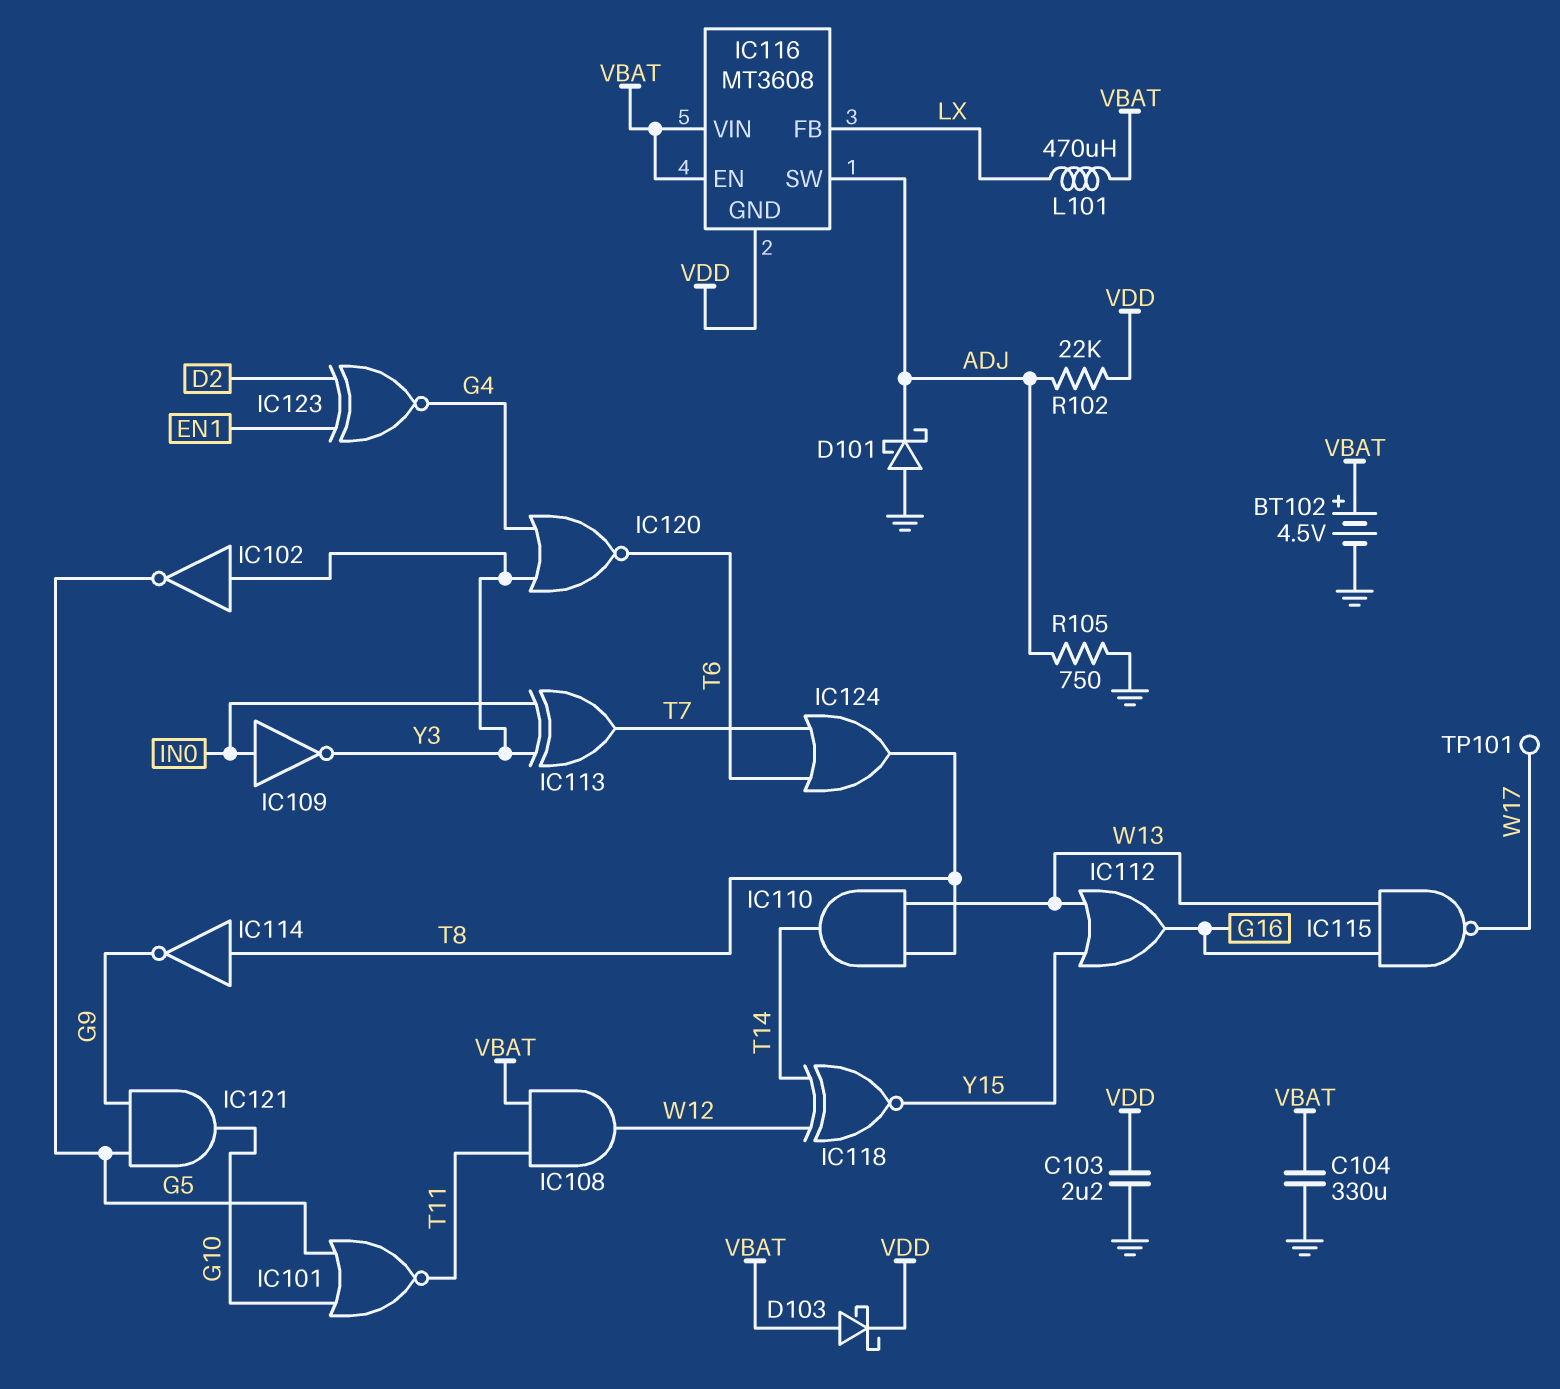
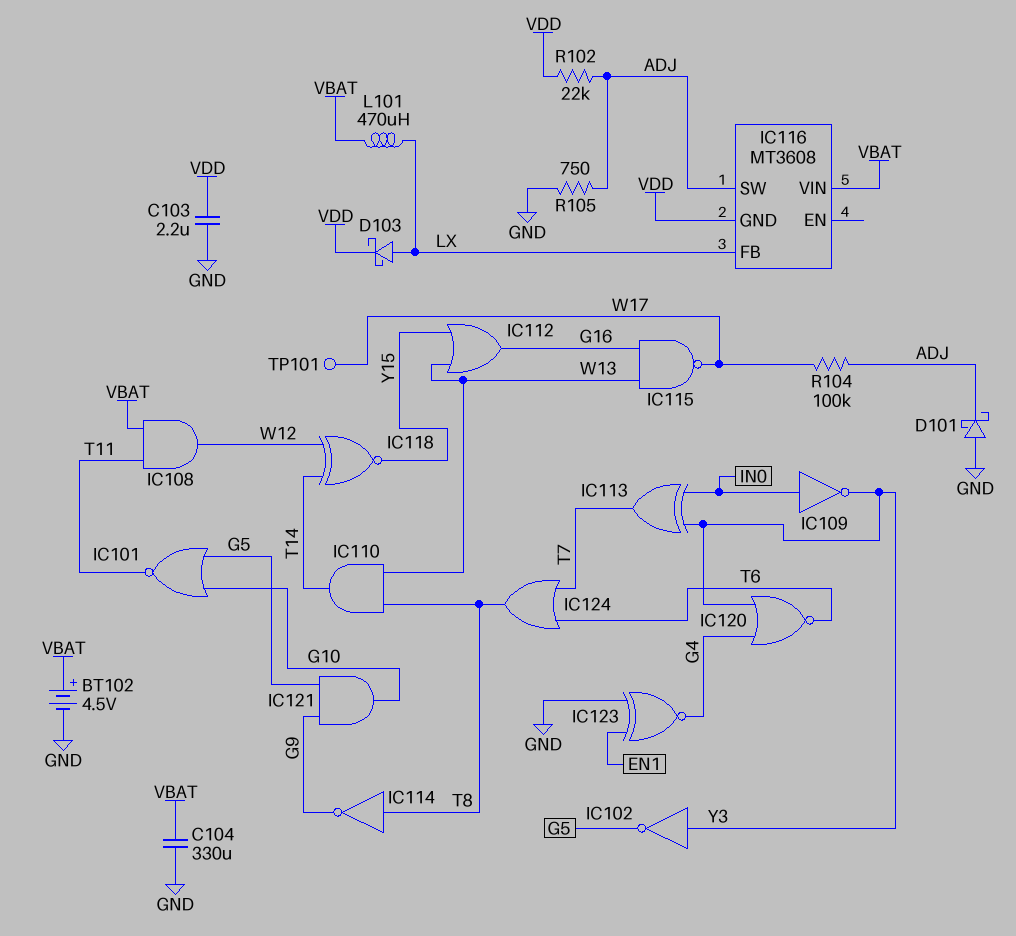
D103: schottky (A VBAT, K VDD) -> schottky (A LX, K VDD)
IC116 pin EN: VBAT -> none
IC123: XNOR (in D2, in EN1, out G4) -> XNOR (in EN1, in GND, out G4)
R104: none -> 100k (ADJ, W17)

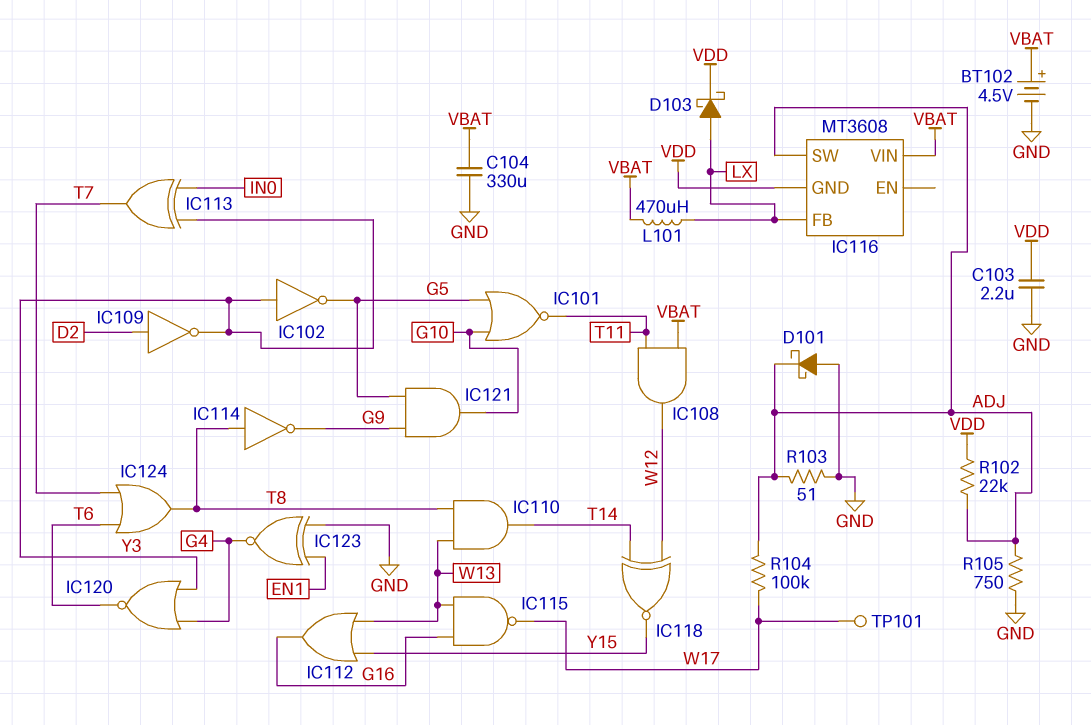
IC109: NOT (in IN0, out Y3) -> NOT (in D2, out Y3)
R103: none -> 51 (ADJ, GND)

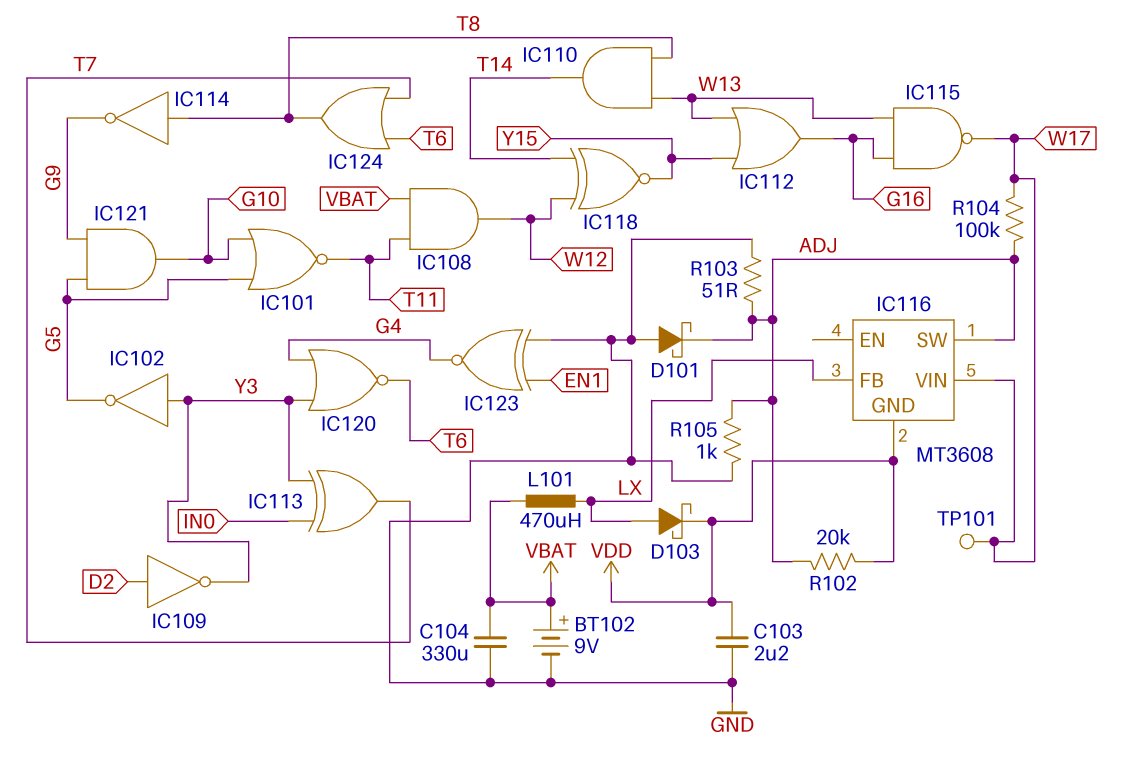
BT102: 4.5V (plus VBAT, minus GND) -> 9V (plus VBAT, minus GND)
IC116 pin VIN: VBAT -> W17
R102: 22k (ADJ, VDD) -> 20k (ADJ, VDD)
R105: 750 (ADJ, GND) -> 1k (ADJ, GND)

